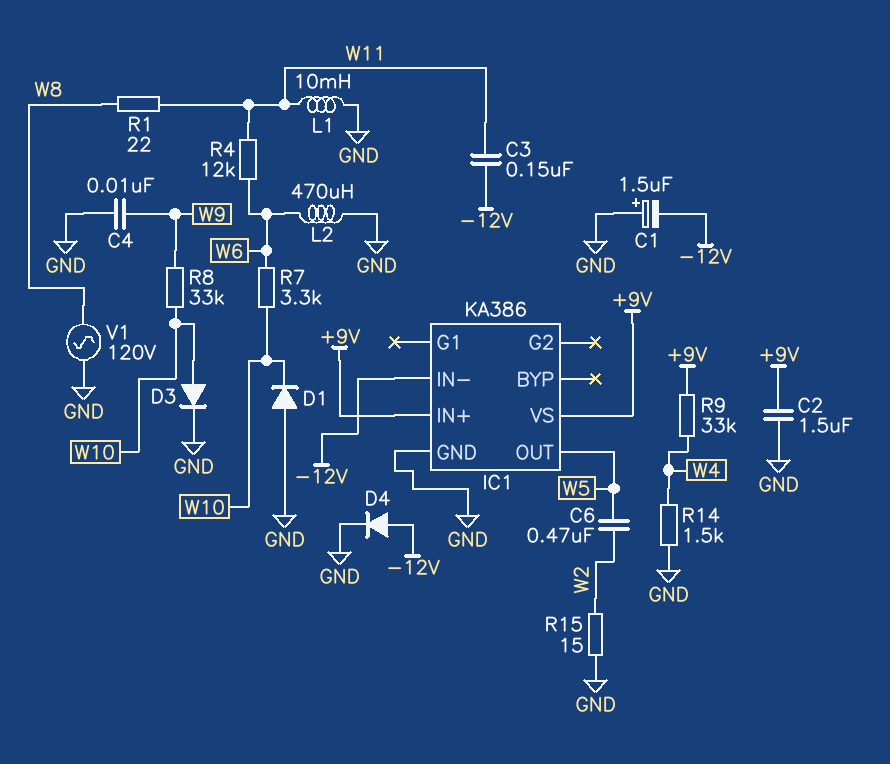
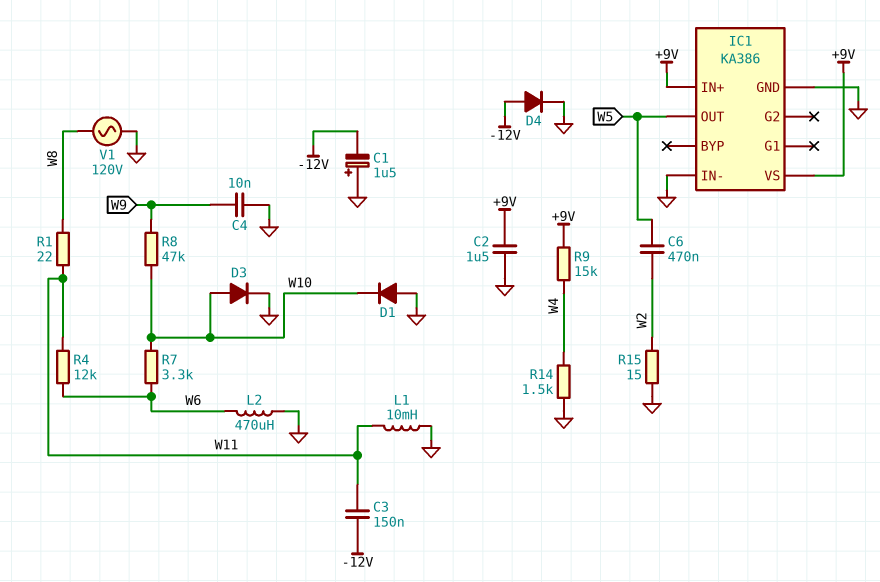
IC1 pin IN-: -12V -> GND
R8: 33k (W9, W10) -> 47k (W9, W10)
R9: 33k (+9V, W4) -> 15k (+9V, W4)

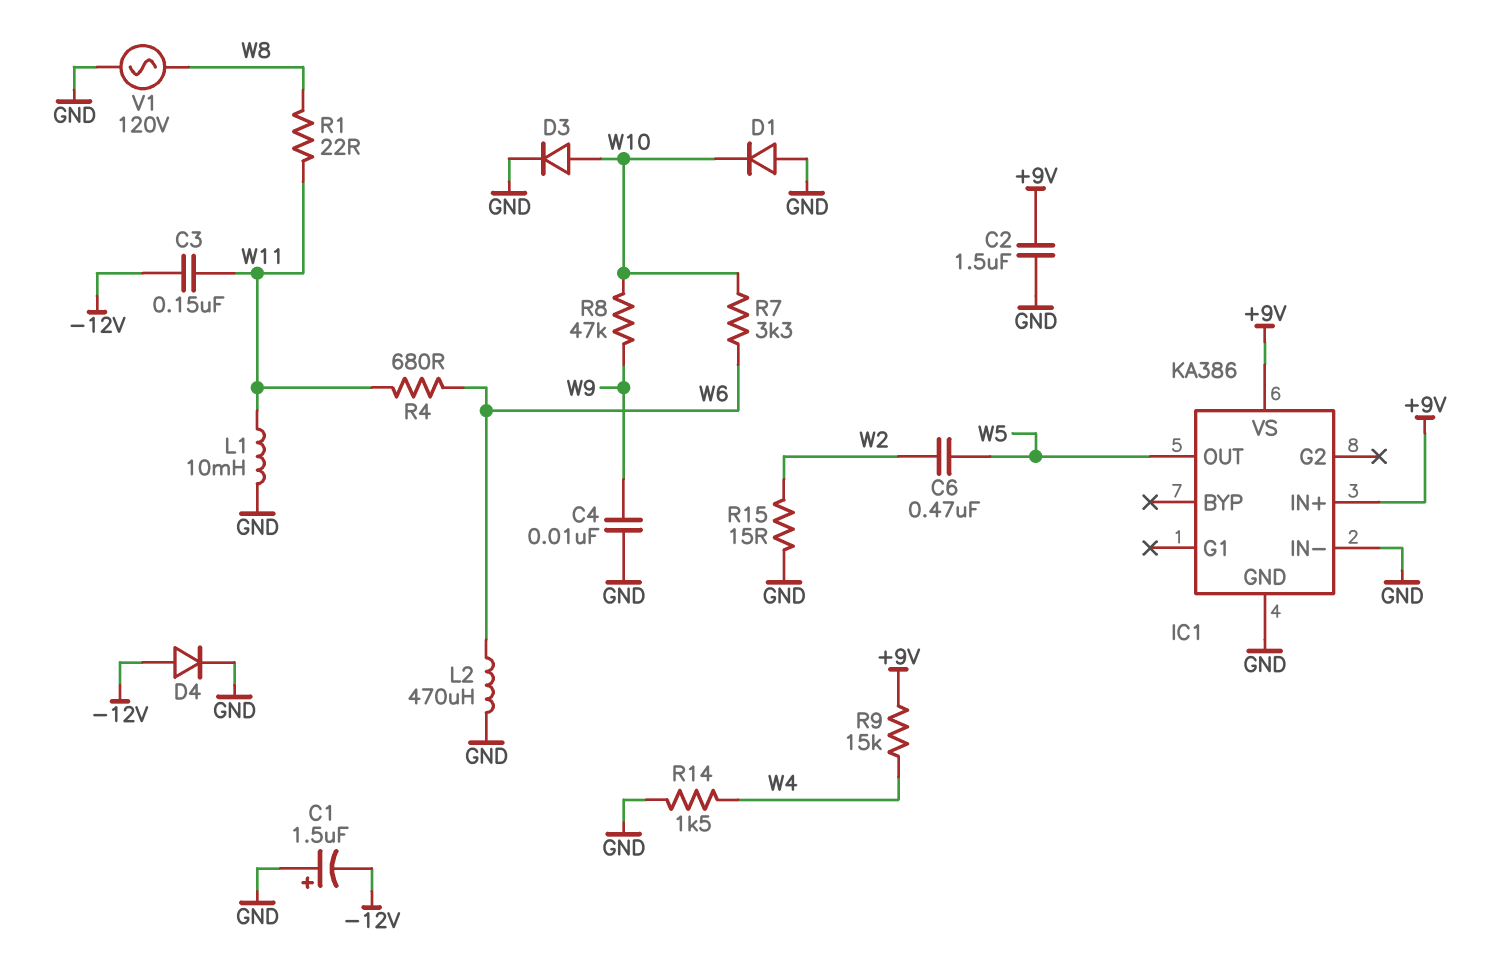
R4: 12k (W6, W11) -> 680 (W6, W11)

